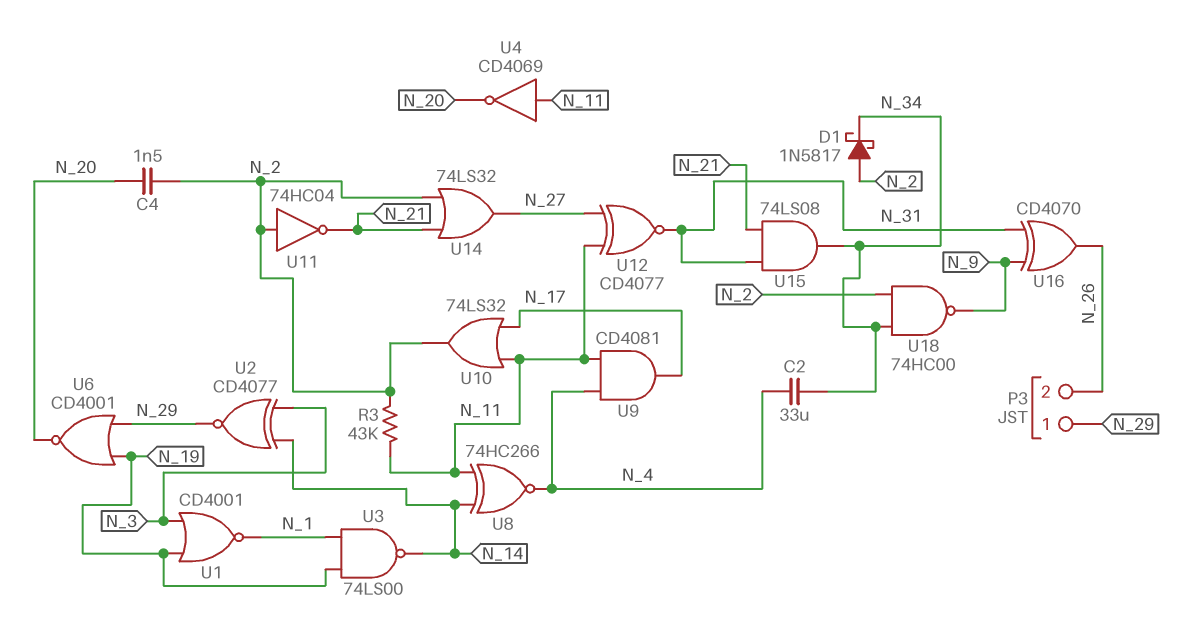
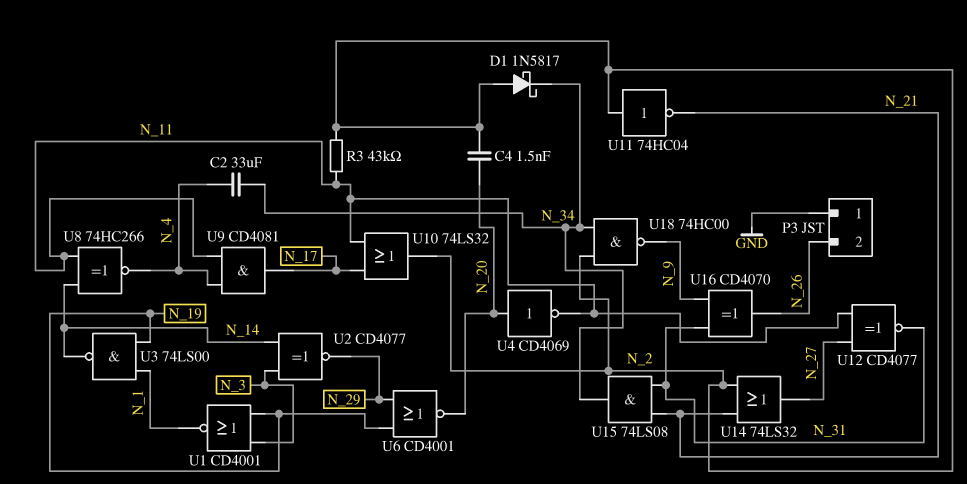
P3 pin 1: N_29 -> GND
U4: NOT CD4069 (in N_11, out N_20) -> NOT CD4069 (in N_20, out N_11)

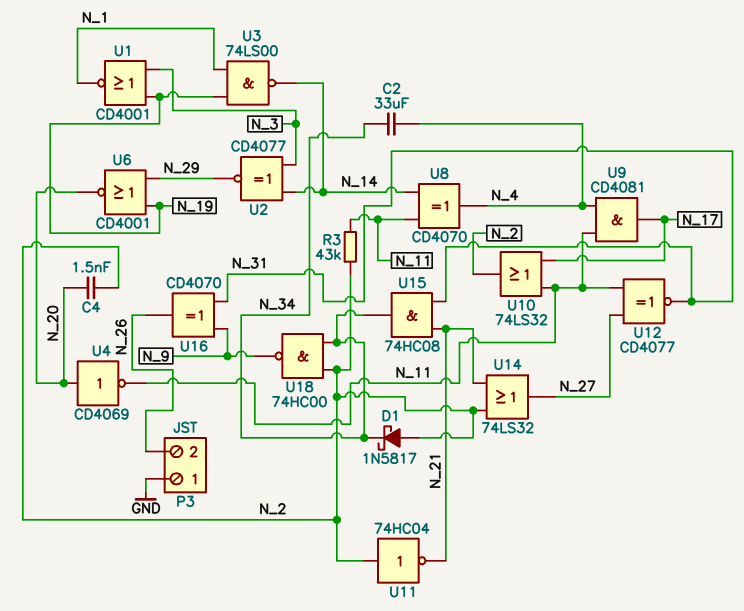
U8: XNOR 74HC266 (in N_11, in N_14, out N_4) -> XOR CD4070 (in N_11, in N_14, out N_4)
U15: AND 74LS08 (in N_21, in N_31, out N_34) -> AND 74HC08 (in N_21, in N_31, out N_34)

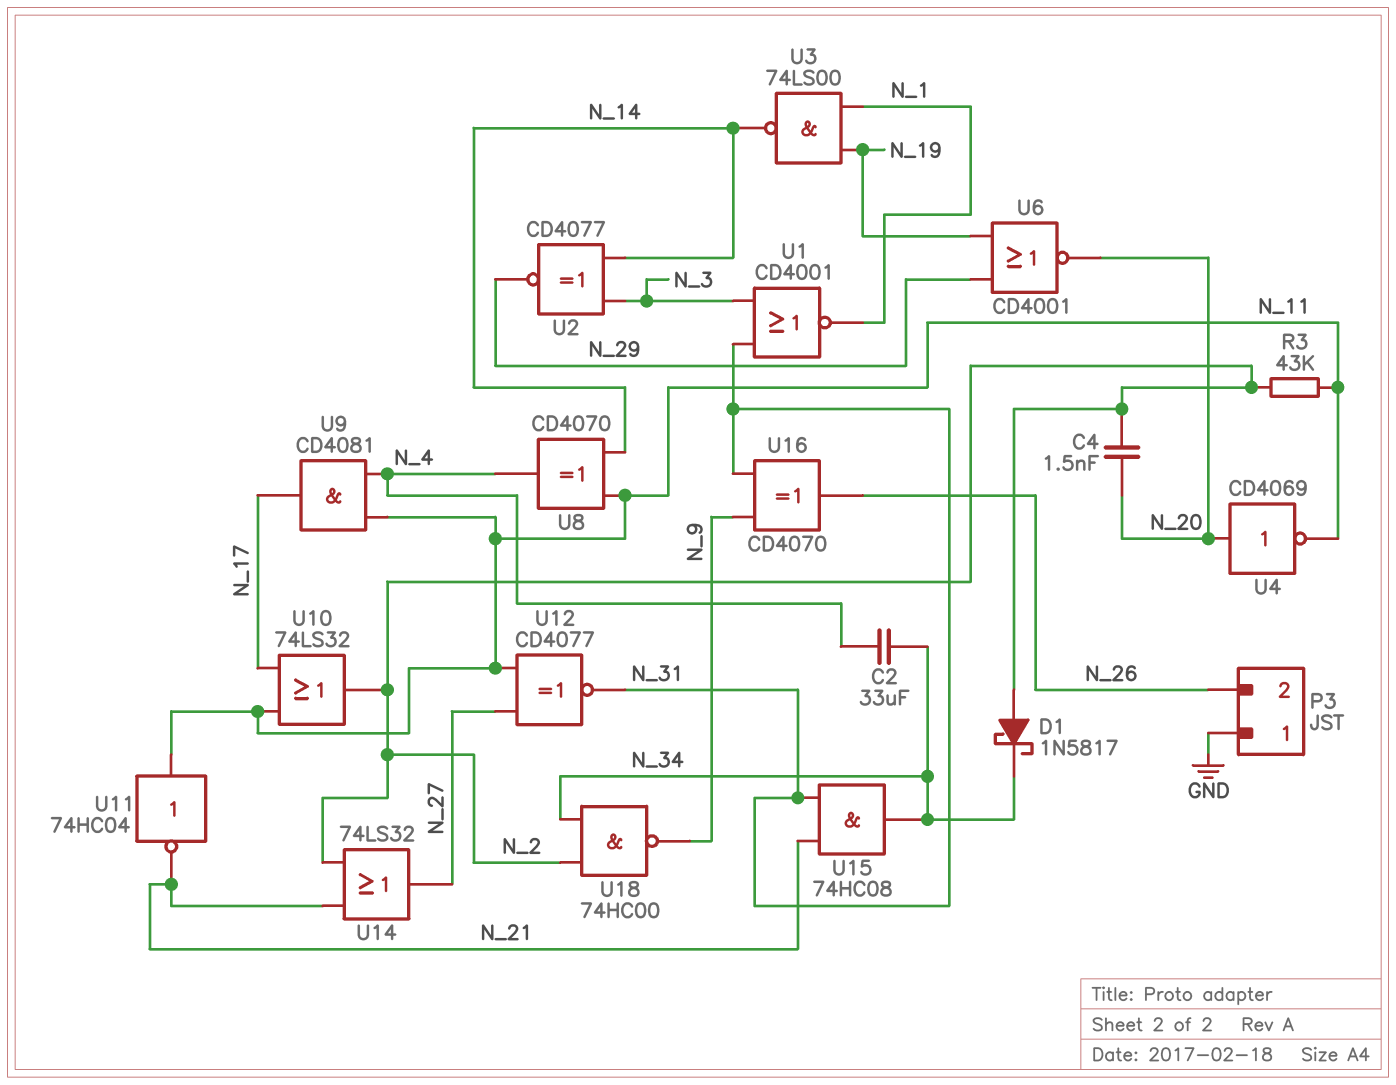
U1: NOR CD4001 (in N_3, in N_19, out N_1) -> NOR CD4001 (in N_3, in N_31, out N_1)
U11: NOT 74HC04 (in N_2, out N_21) -> NOT 74HC04 (in N_11, out N_21)

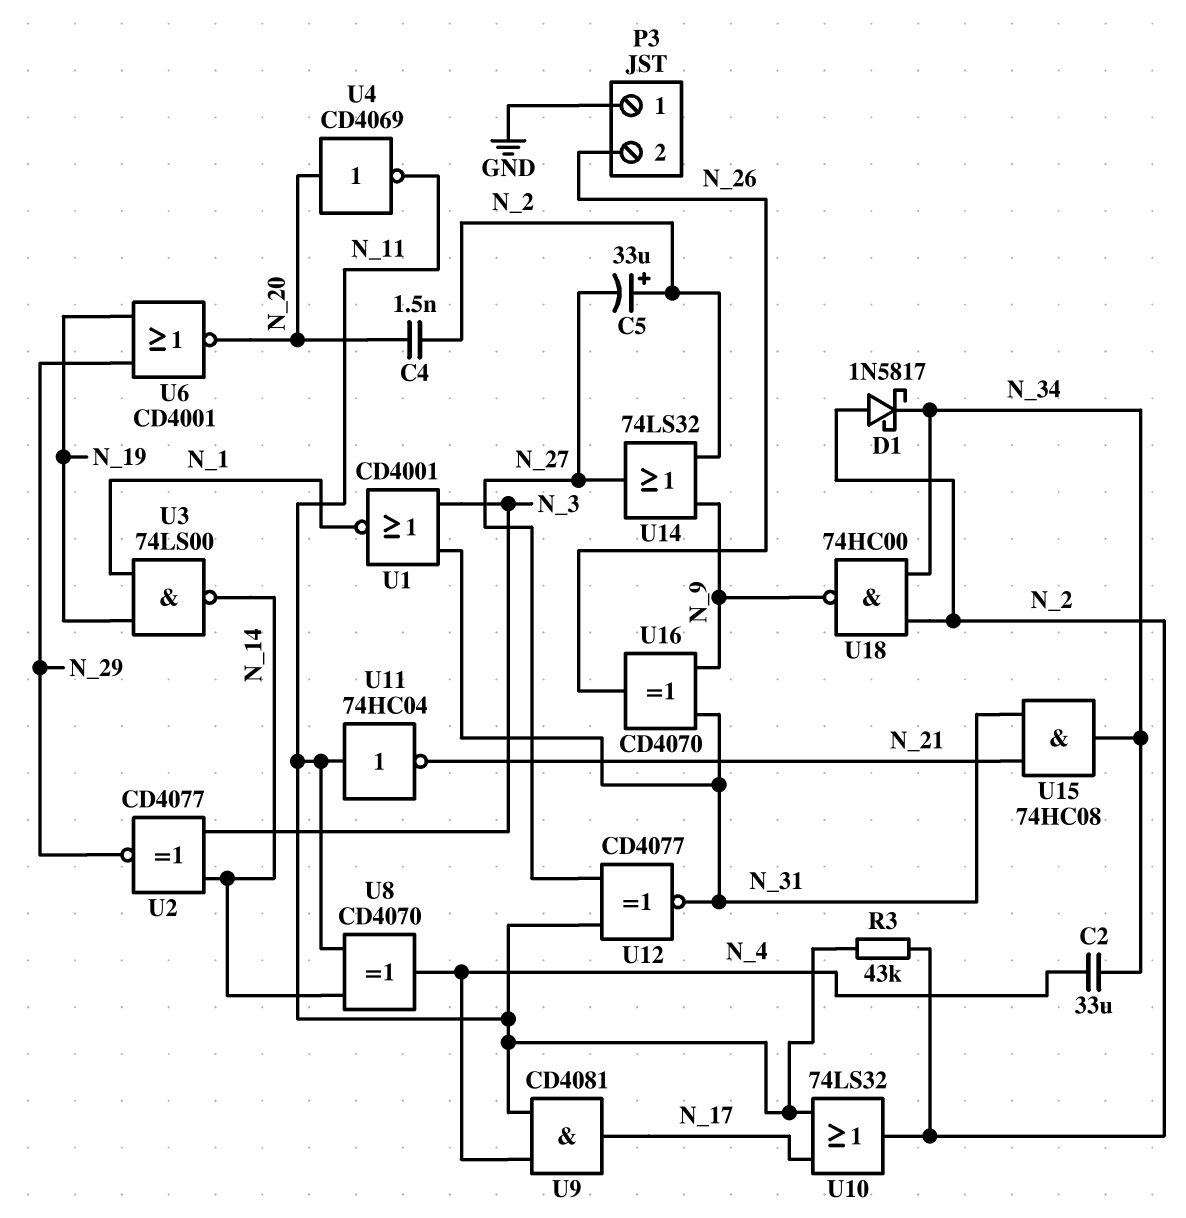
C5: none -> 33uF (plus N_2, minus N_27)
U14: OR 74LS32 (in N_2, in N_21, out N_27) -> OR 74LS32 (in N_2, in N_9, out N_27)

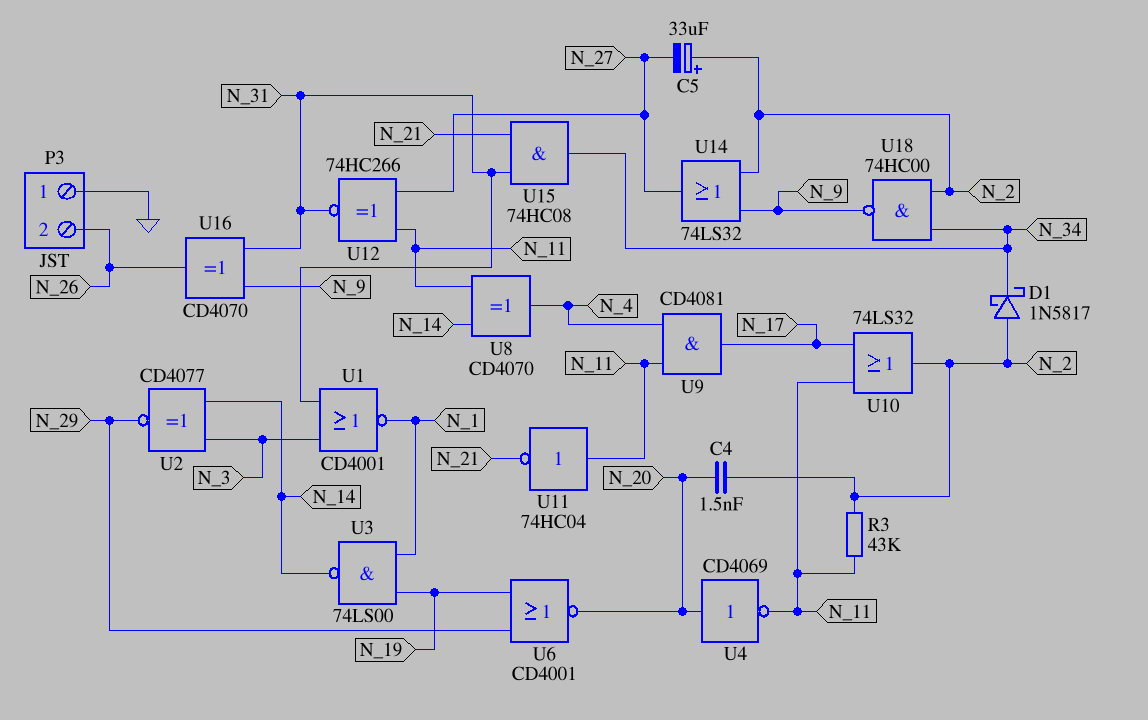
C2: 33uF (N_4, N_34) -> none
U12: XNOR CD4077 (in N_11, in N_27, out N_31) -> XNOR 74HC266 (in N_11, in N_27, out N_31)

